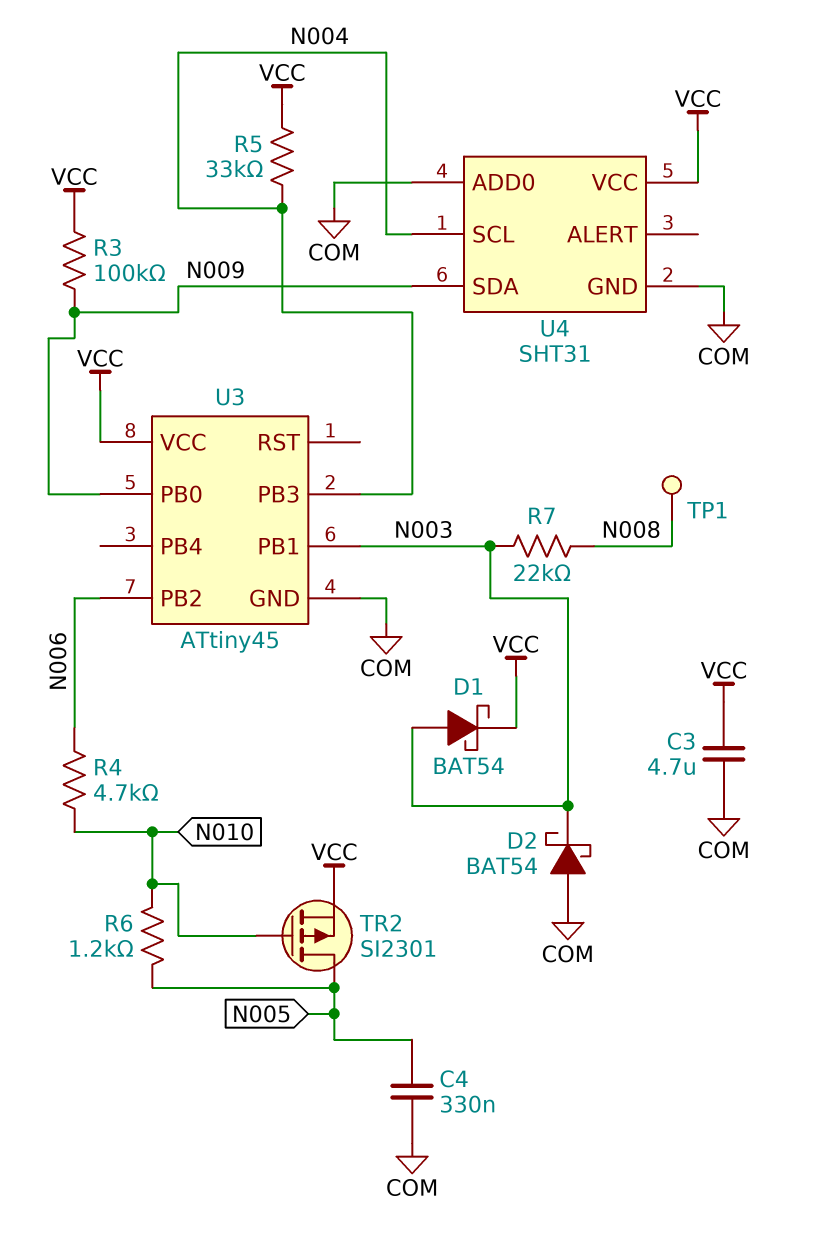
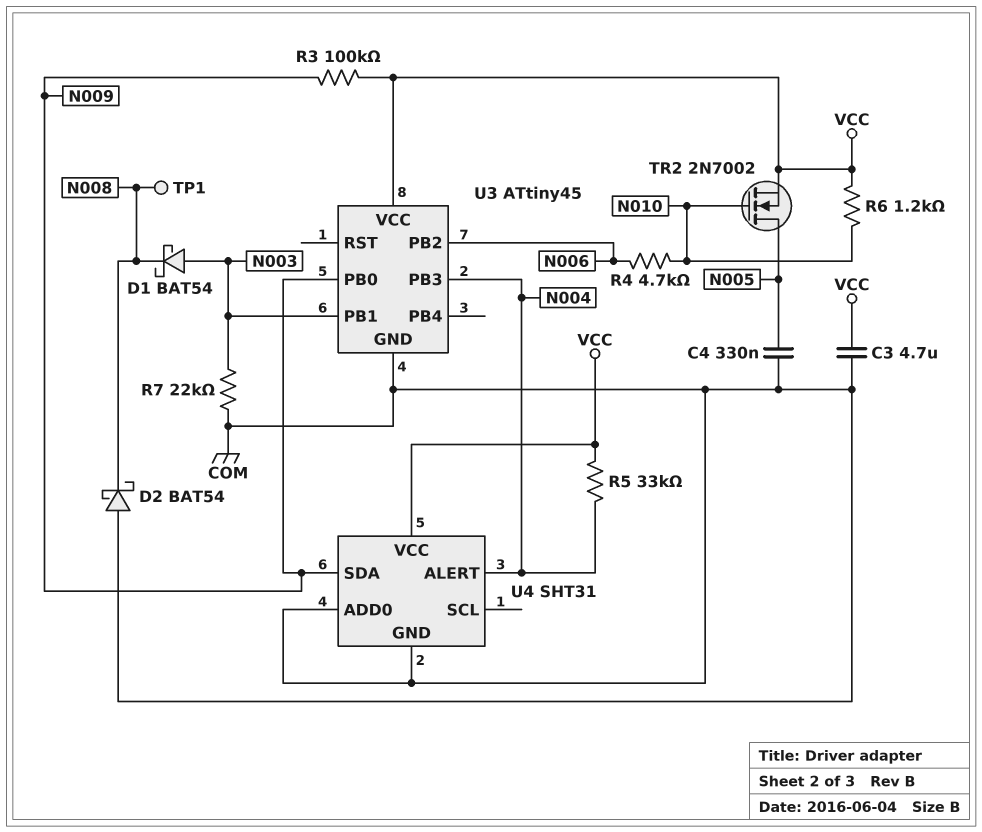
D1: schottky BAT54 (A N003, K VCC) -> schottky BAT54 (A N003, K N008)
D2: schottky BAT54 (A COM, K N003) -> schottky BAT54 (A COM, K N008)
R6: 1.2k (N005, N010) -> 1.2k (N010, VCC)
R7: 22k (N003, N008) -> 22k (COM, N003)
TR2: PMOS SI2301 (G N010, D N005, S VCC) -> NMOS 2N7002 (G N010, D N005, S VCC)
U4 pin ALERT: none -> N004
U4 pin SCL: N004 -> none

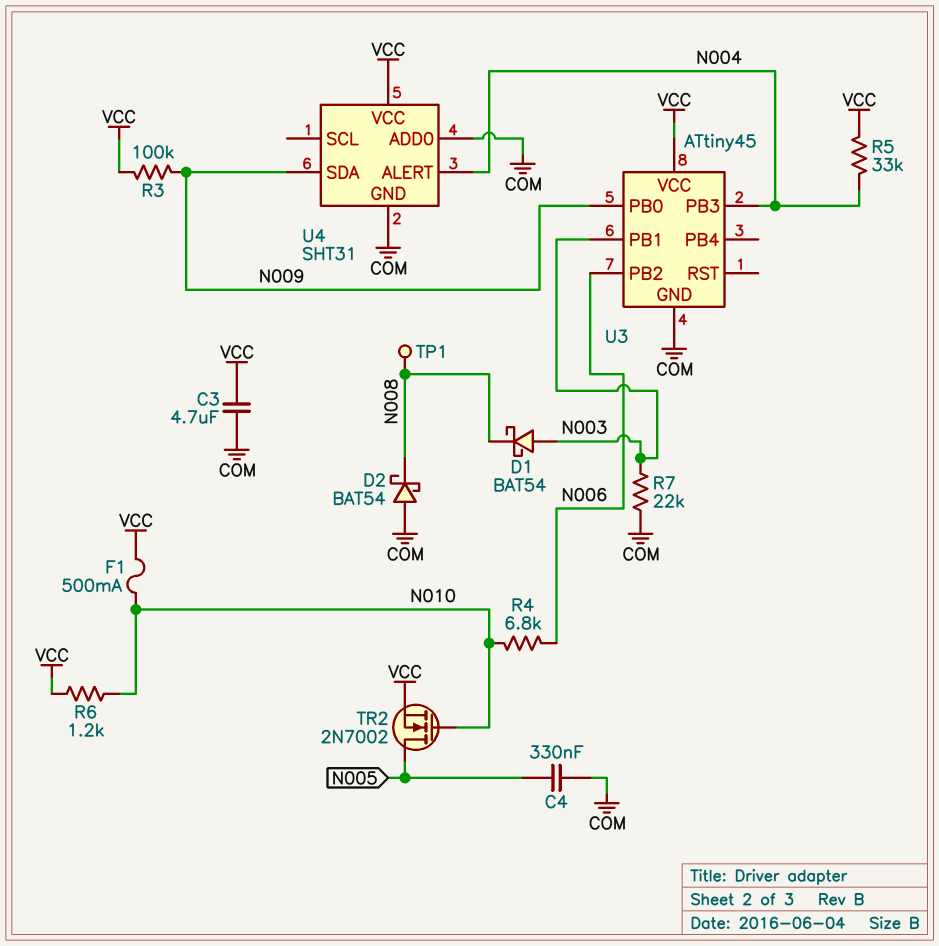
F1: none -> 500mA (N010, VCC)
R4: 4.7k (N006, N010) -> 6.8k (N006, N010)

